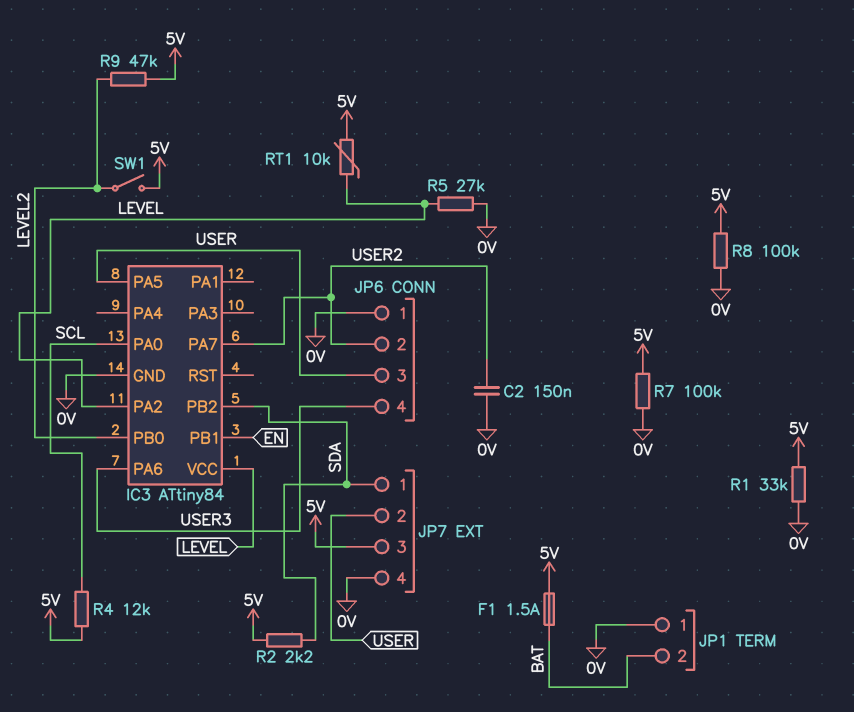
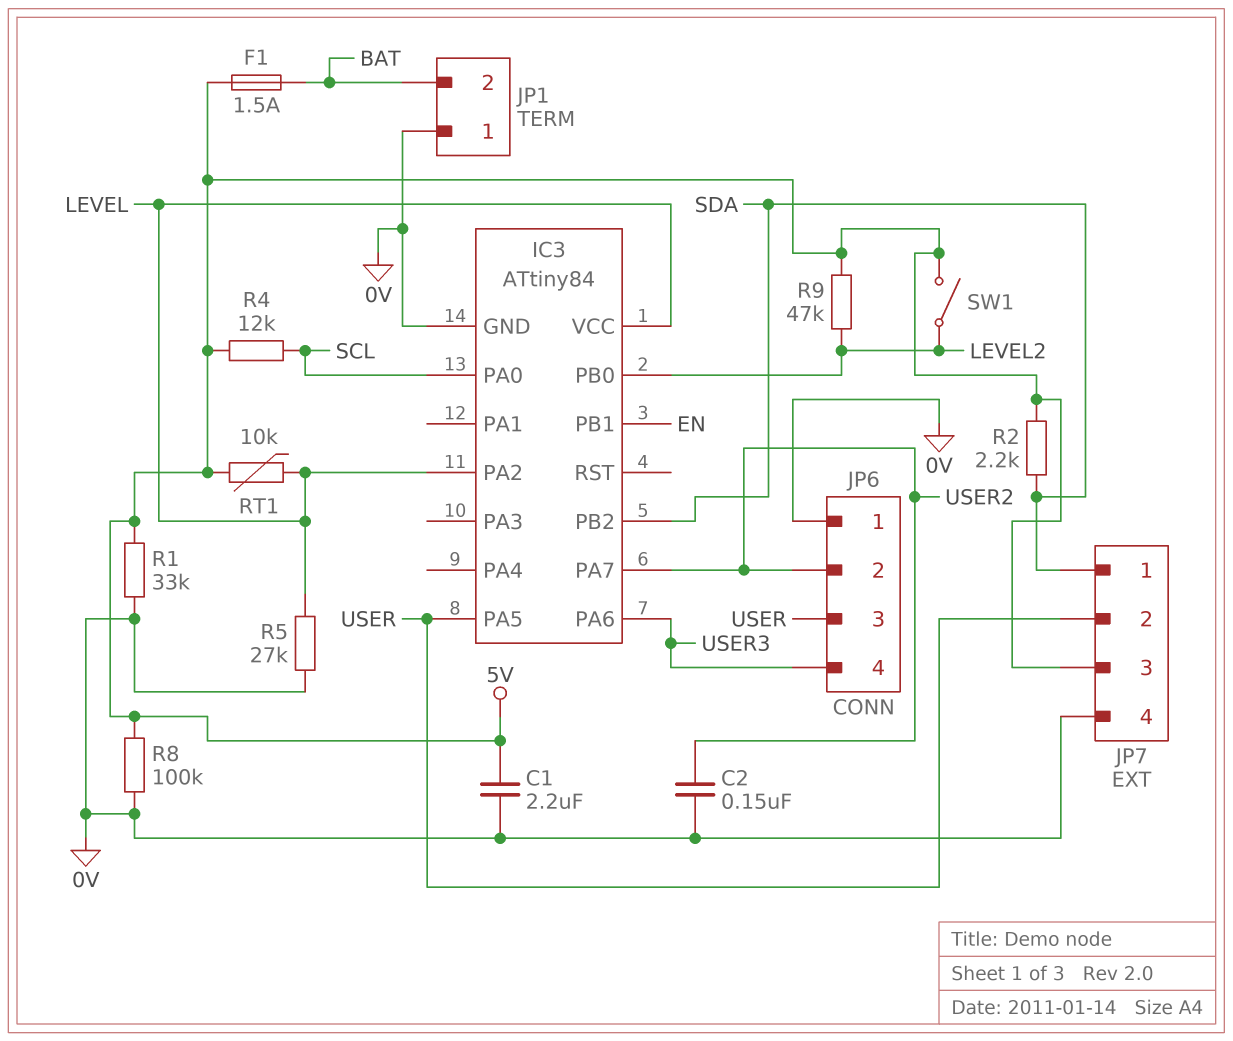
C1: none -> 2.2uF (0V, 5V)
R7: 100k (0V, 5V) -> none

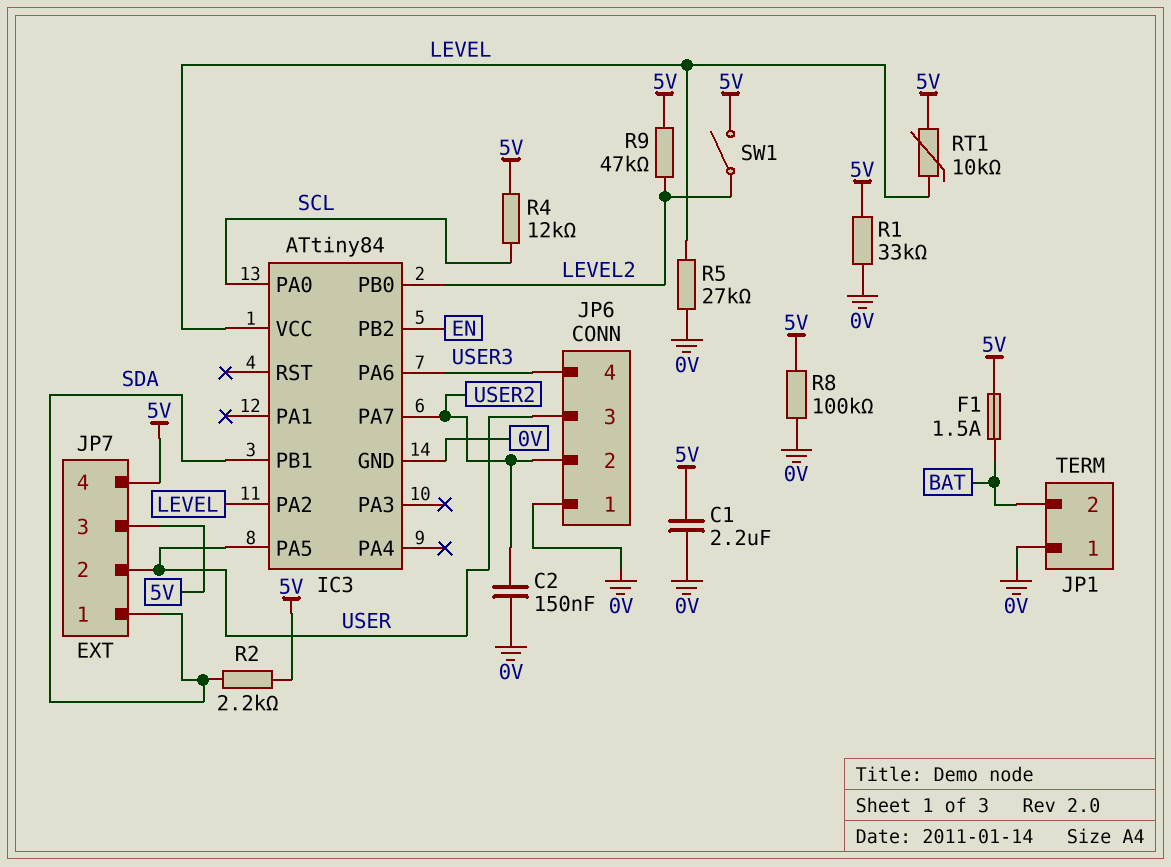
IC3 pin PB1: EN -> SDA
IC3 pin PB2: SDA -> EN
JP7 pin 4: 0V -> 5V

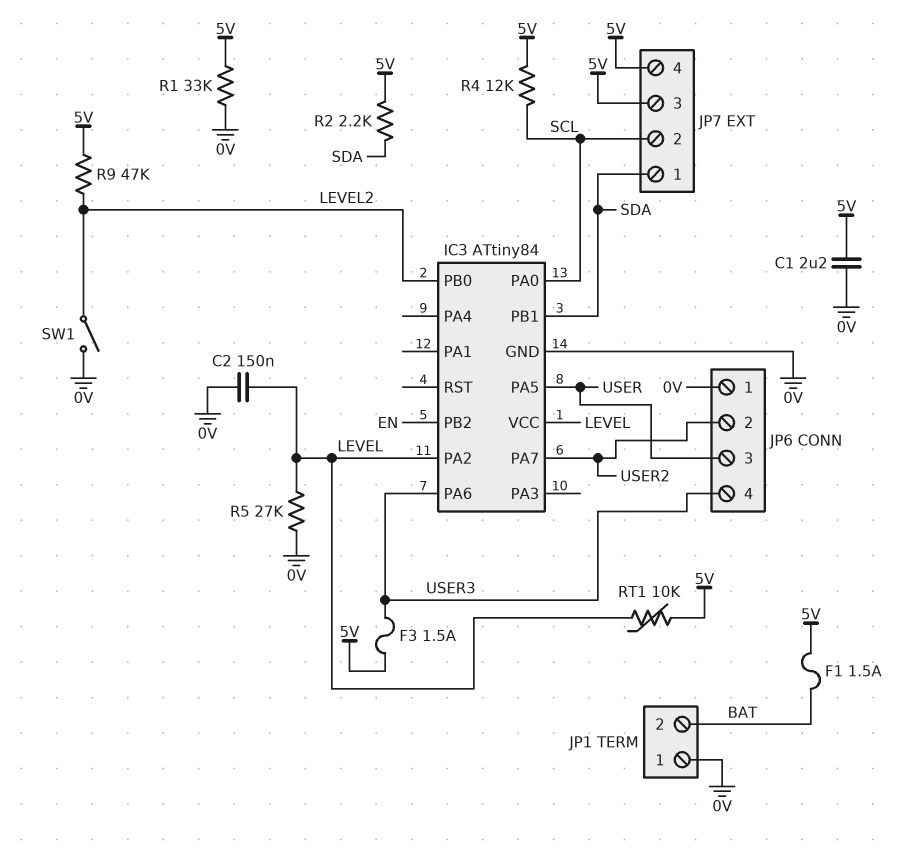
C2: 150nF (0V, USER2) -> 150nF (0V, LEVEL)
F3: none -> 1.5A (5V, USER3)
JP7 pin 2: USER -> SCL
R8: 100k (0V, 5V) -> none
SW1: switch (5V, LEVEL2) -> switch (0V, LEVEL2)

